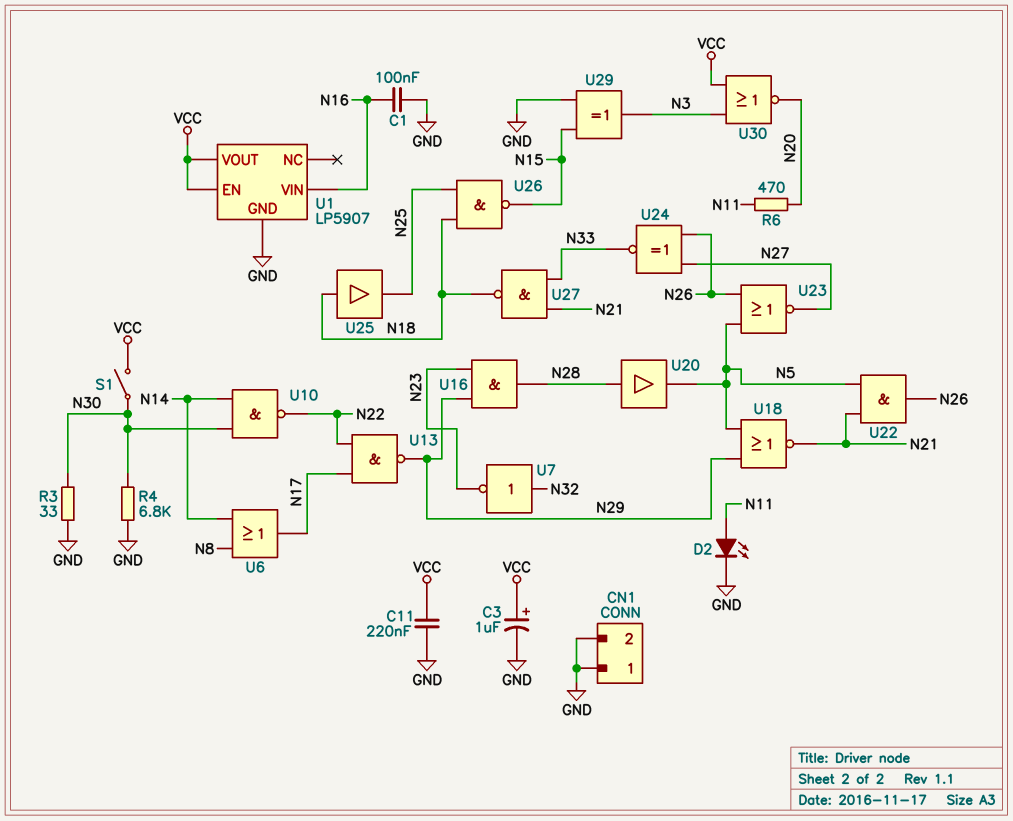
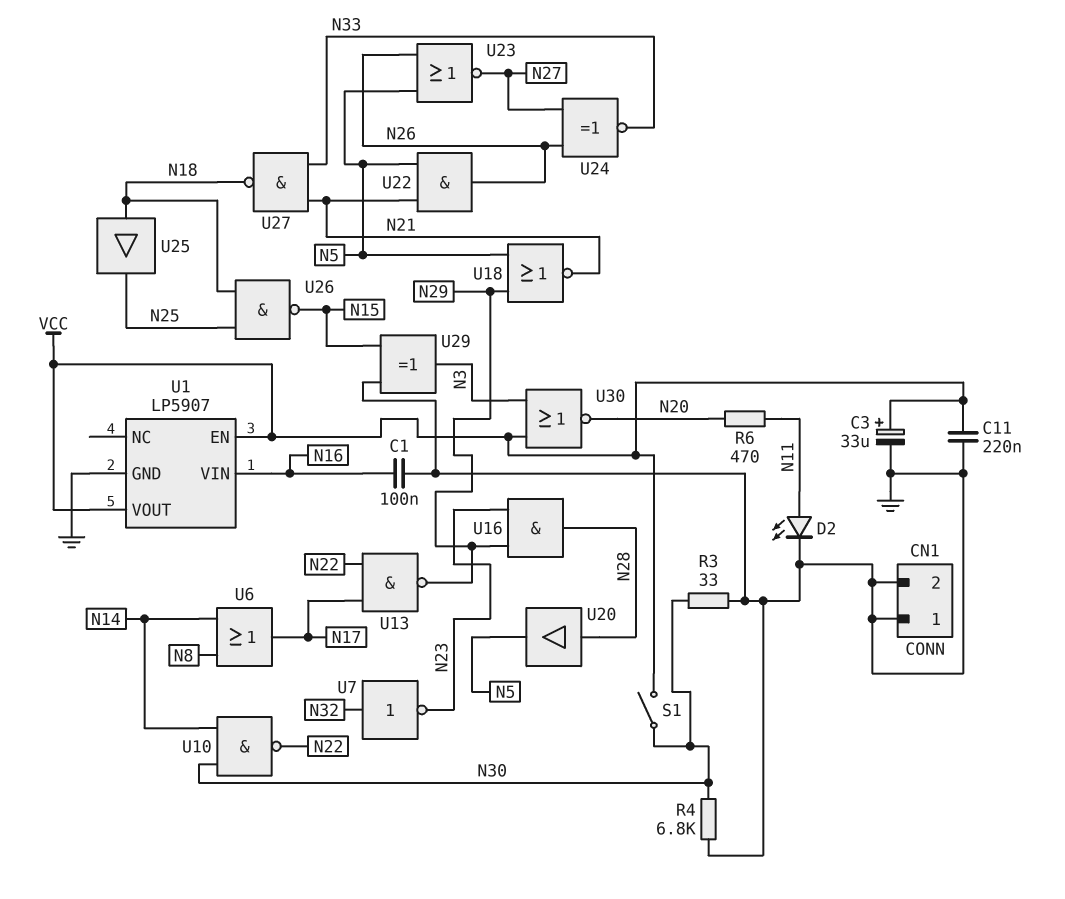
C3: 1uF (plus VCC, minus GND) -> 33uF (plus VCC, minus GND)

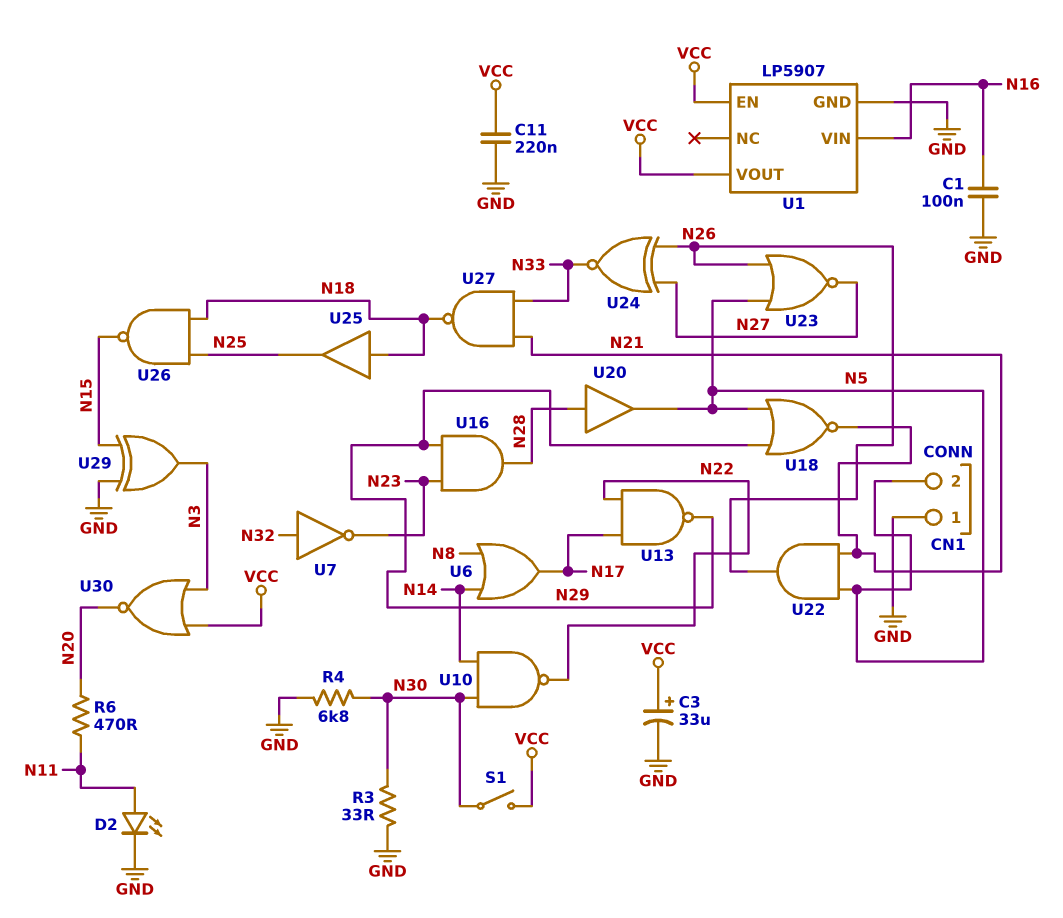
CN1 pin 2: GND -> N5

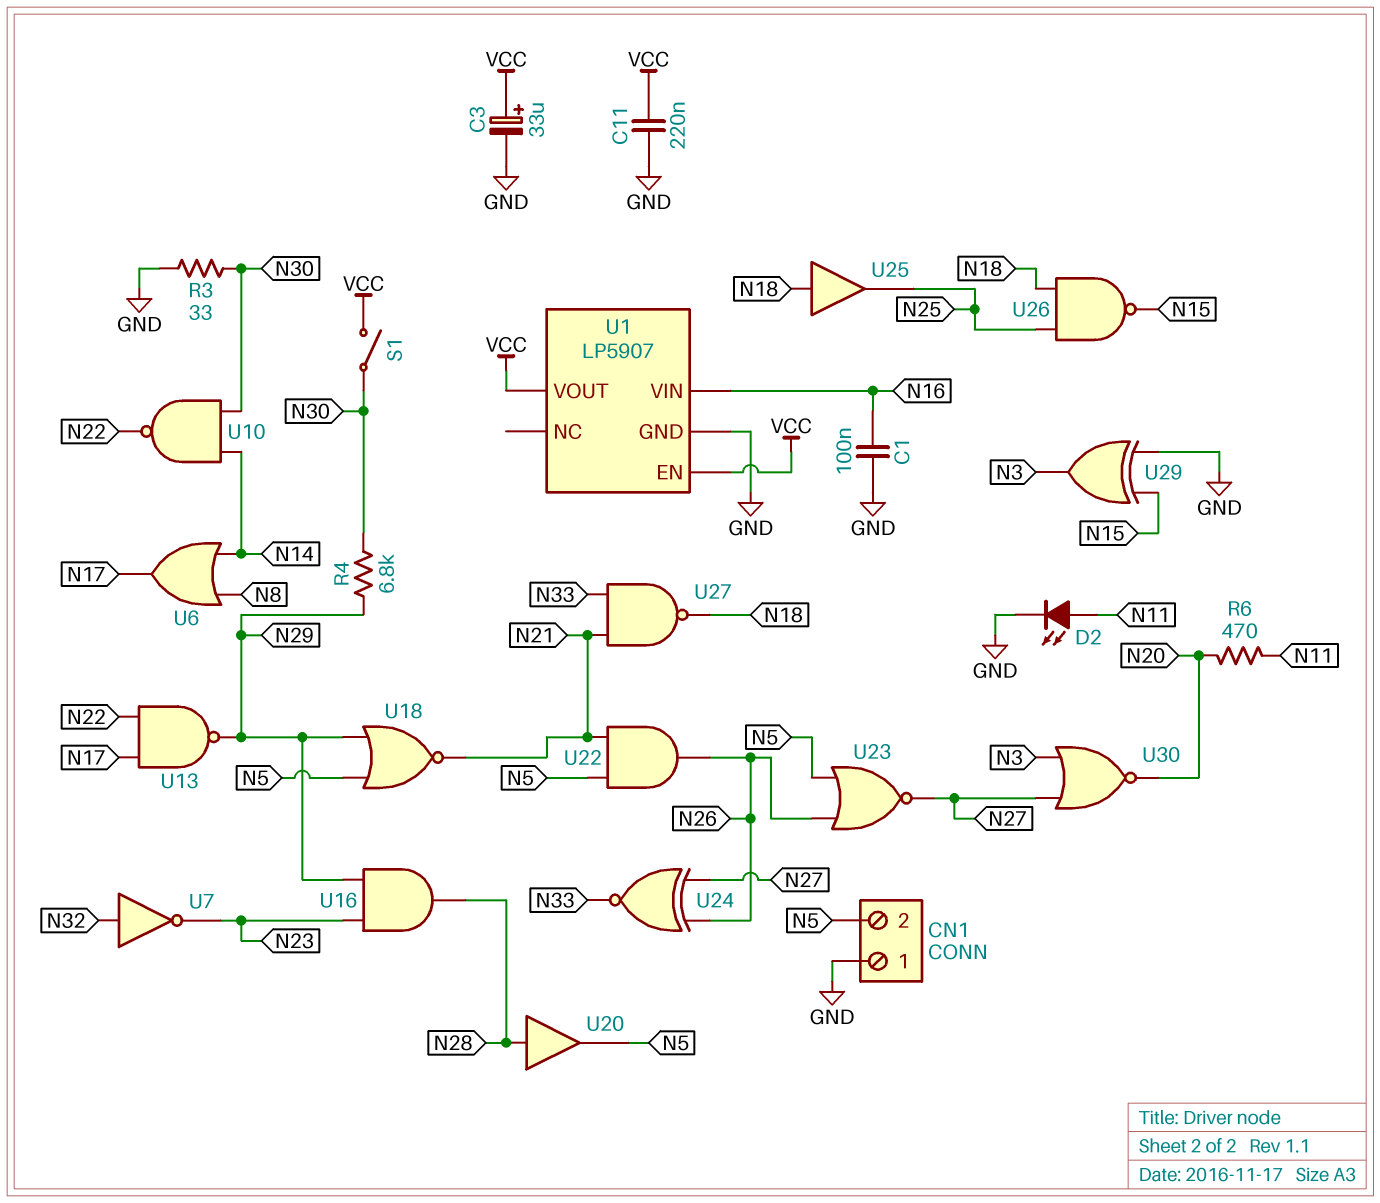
R4: 6.8k (GND, N30) -> 6.8k (N29, N30)
U30: NOR (in N3, in VCC, out N20) -> NOR (in N3, in N27, out N20)

